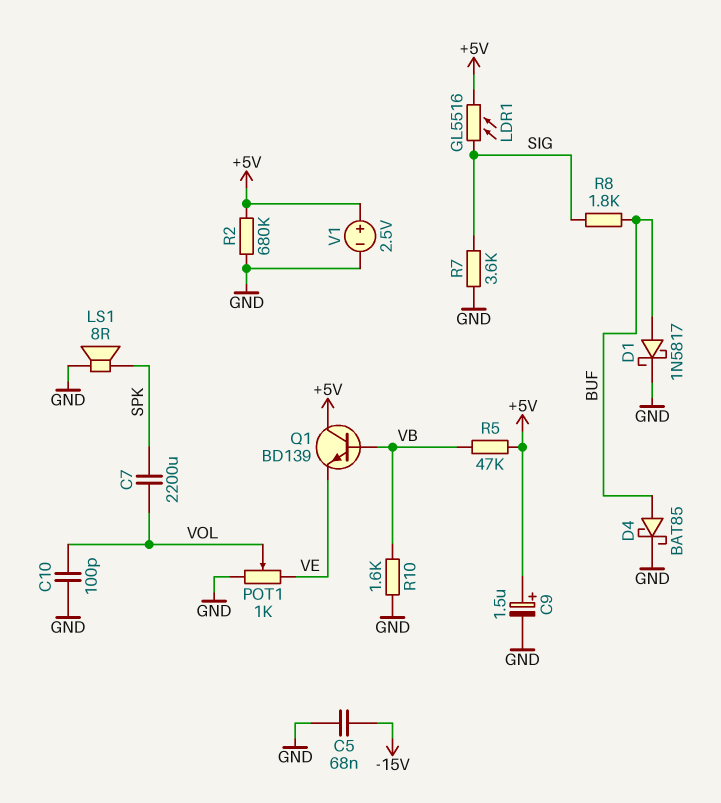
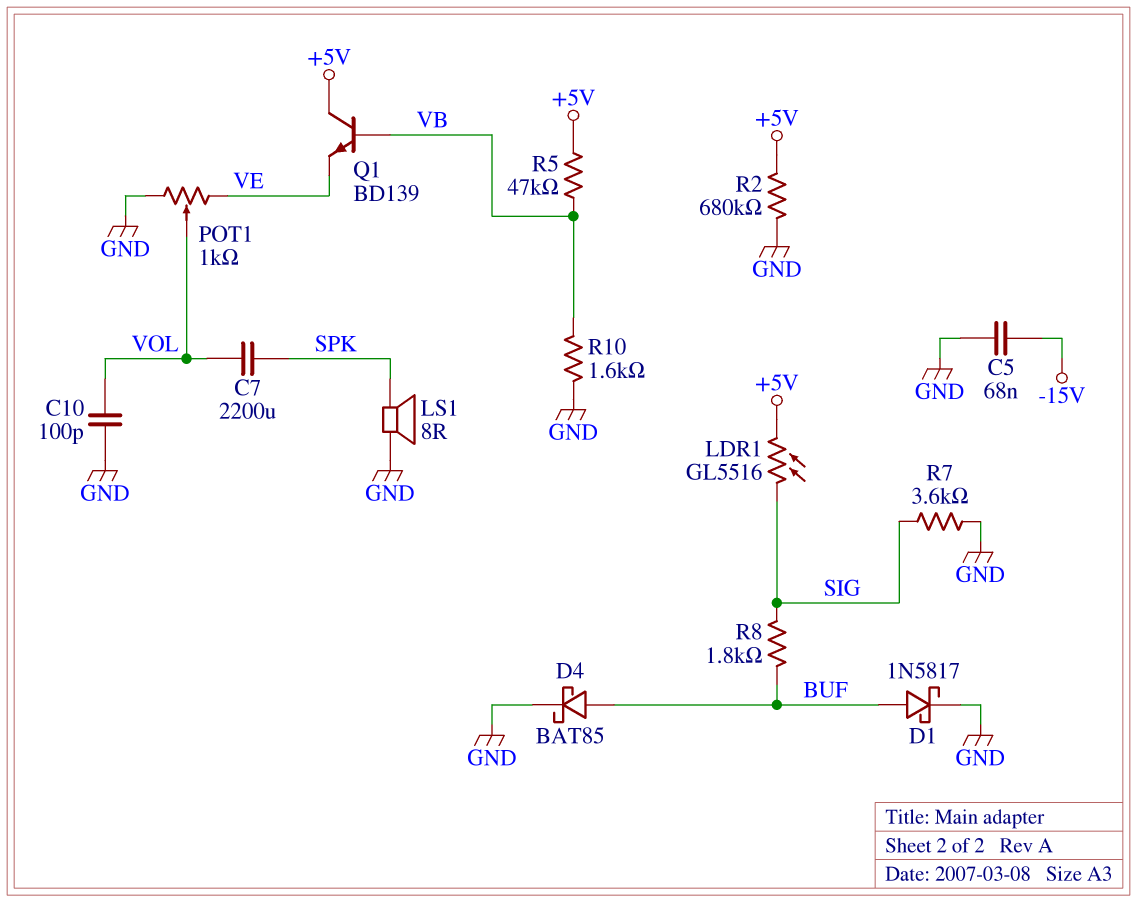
C9: 1.5uF (plus +5V, minus GND) -> none
V1: 2.5V (plus +5V, minus GND) -> none

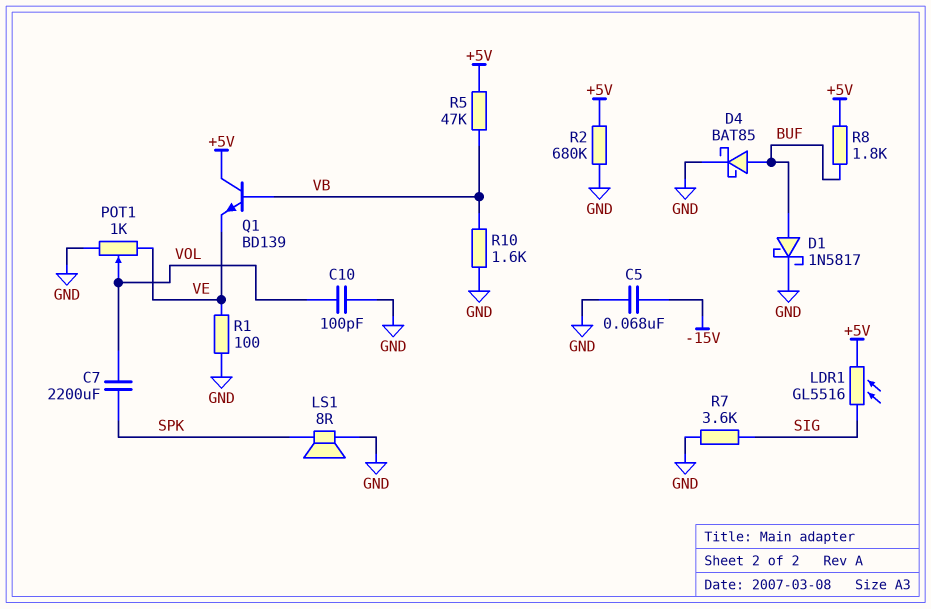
R1: none -> 100 (GND, VE)
R8: 1.8k (BUF, SIG) -> 1.8k (+5V, BUF)

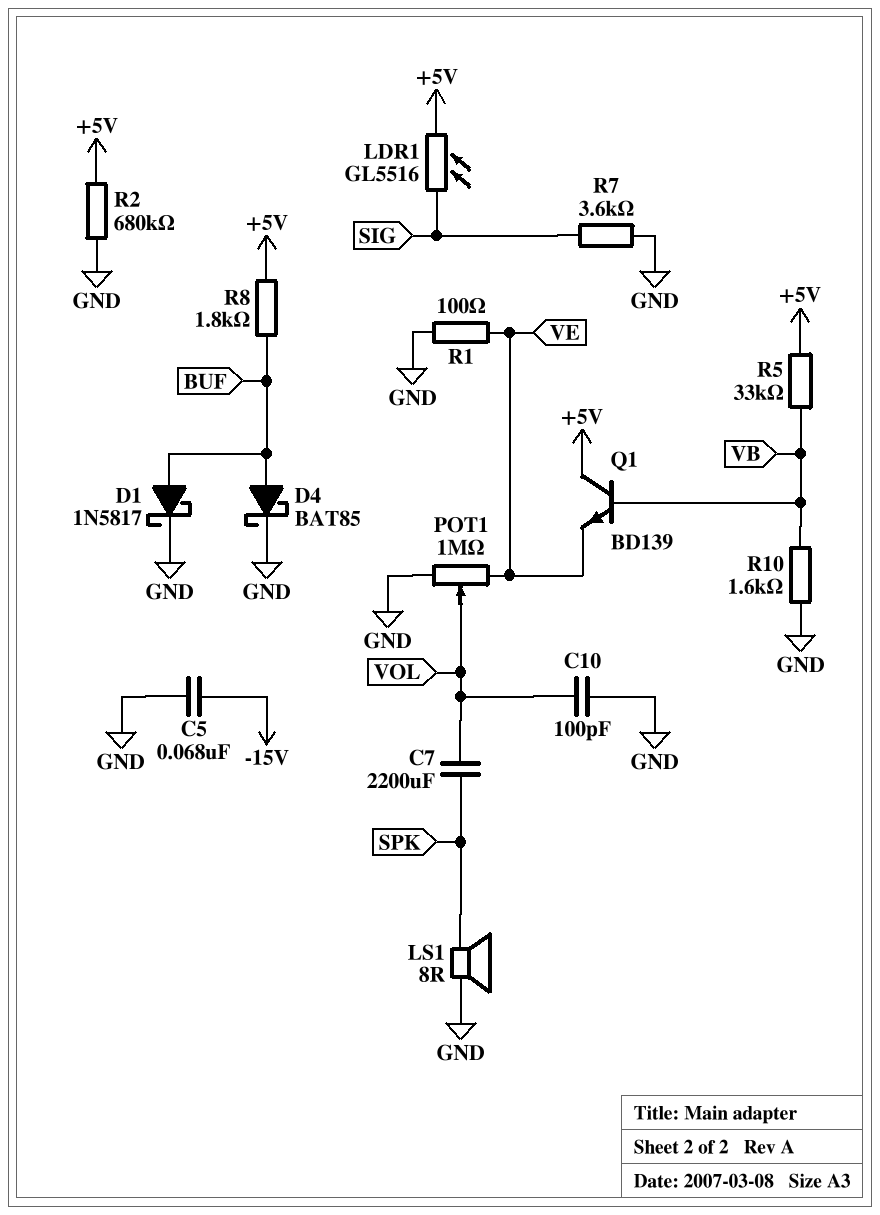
POT1: 1k (GND, VE, wiper VOL) -> 1M (GND, VE, wiper VOL)
R5: 47k (+5V, VB) -> 33k (+5V, VB)

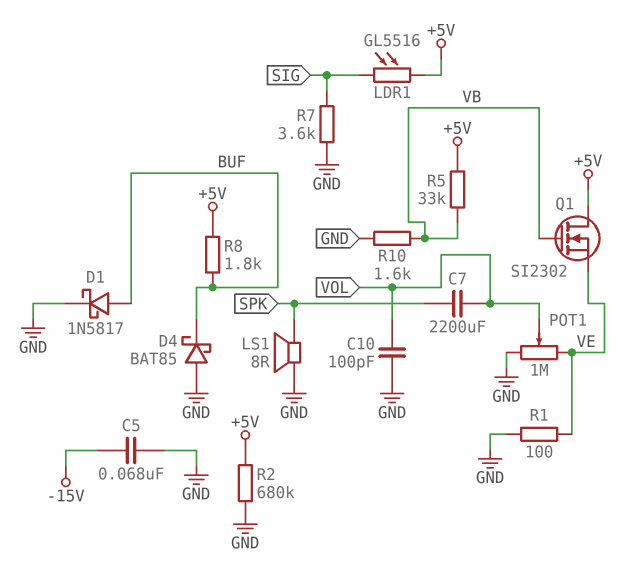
D4: schottky BAT85 (A BUF, K GND) -> schottky BAT85 (A GND, K BUF)
Q1: NPN BD139 (B VB, C +5V, E VE) -> NMOS SI2302 (G VB, D +5V, S VE)

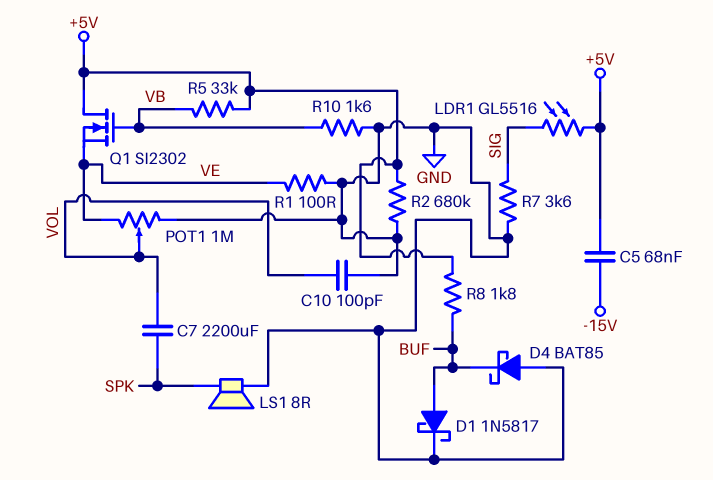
C5: 68nF (-15V, GND) -> 68nF (+5V, -15V)

